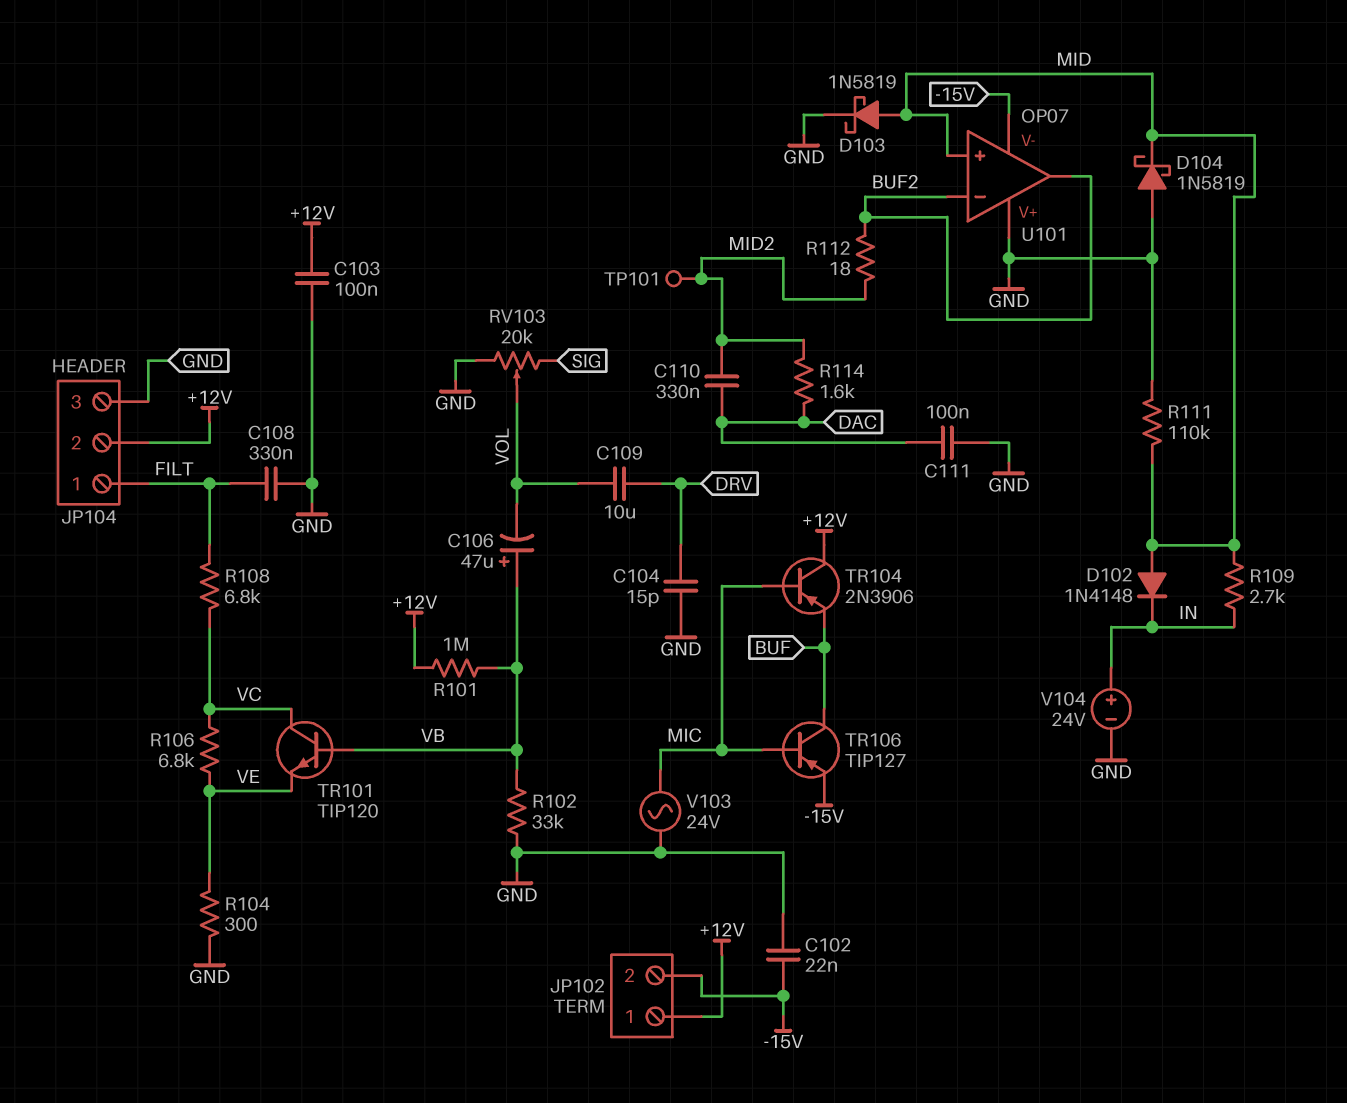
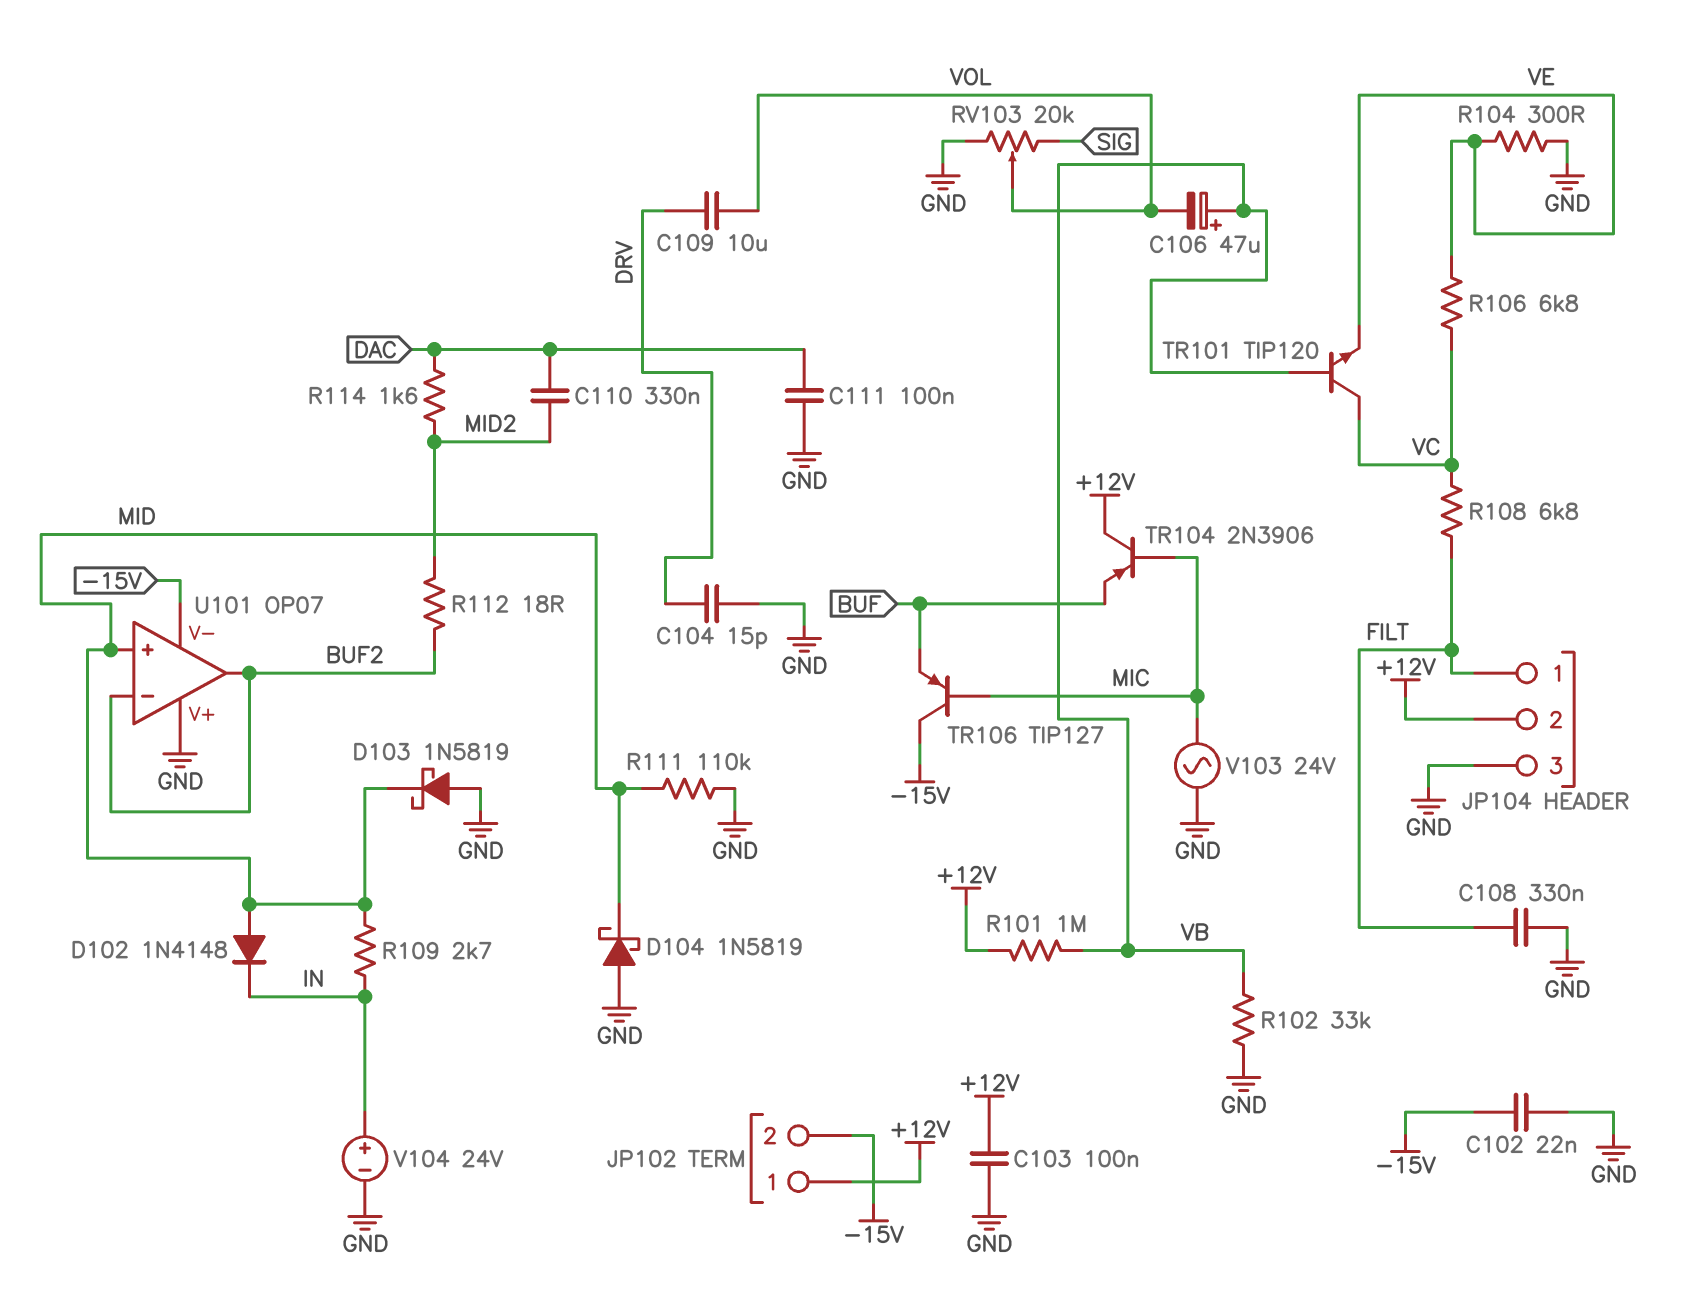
D103: schottky 1N5819 (A MID, K GND) -> schottky 1N5819 (A GND, K MID)
TP101: test point (MID2) -> none
TR106: PNP TIP127 (B MIC, C BUF, E -15V) -> PNP TIP127 (B MIC, C -15V, E BUF)

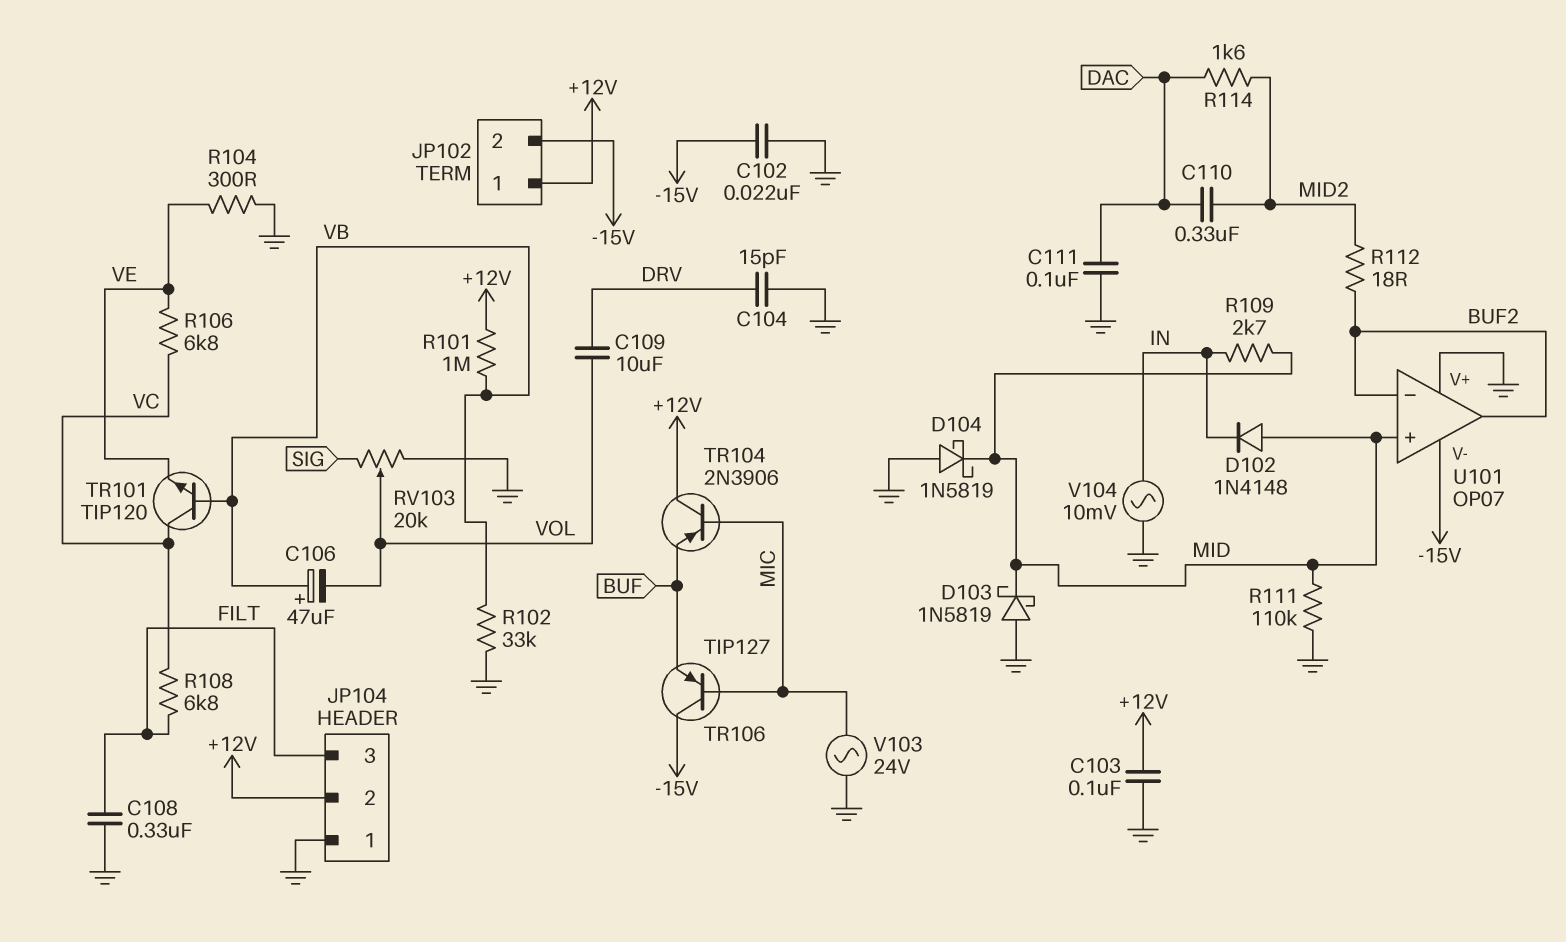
JP104 pin 1: FILT -> GND
JP104 pin 3: GND -> FILT
V104: 24V (plus IN, minus GND) -> AC 10mV (GND, IN)

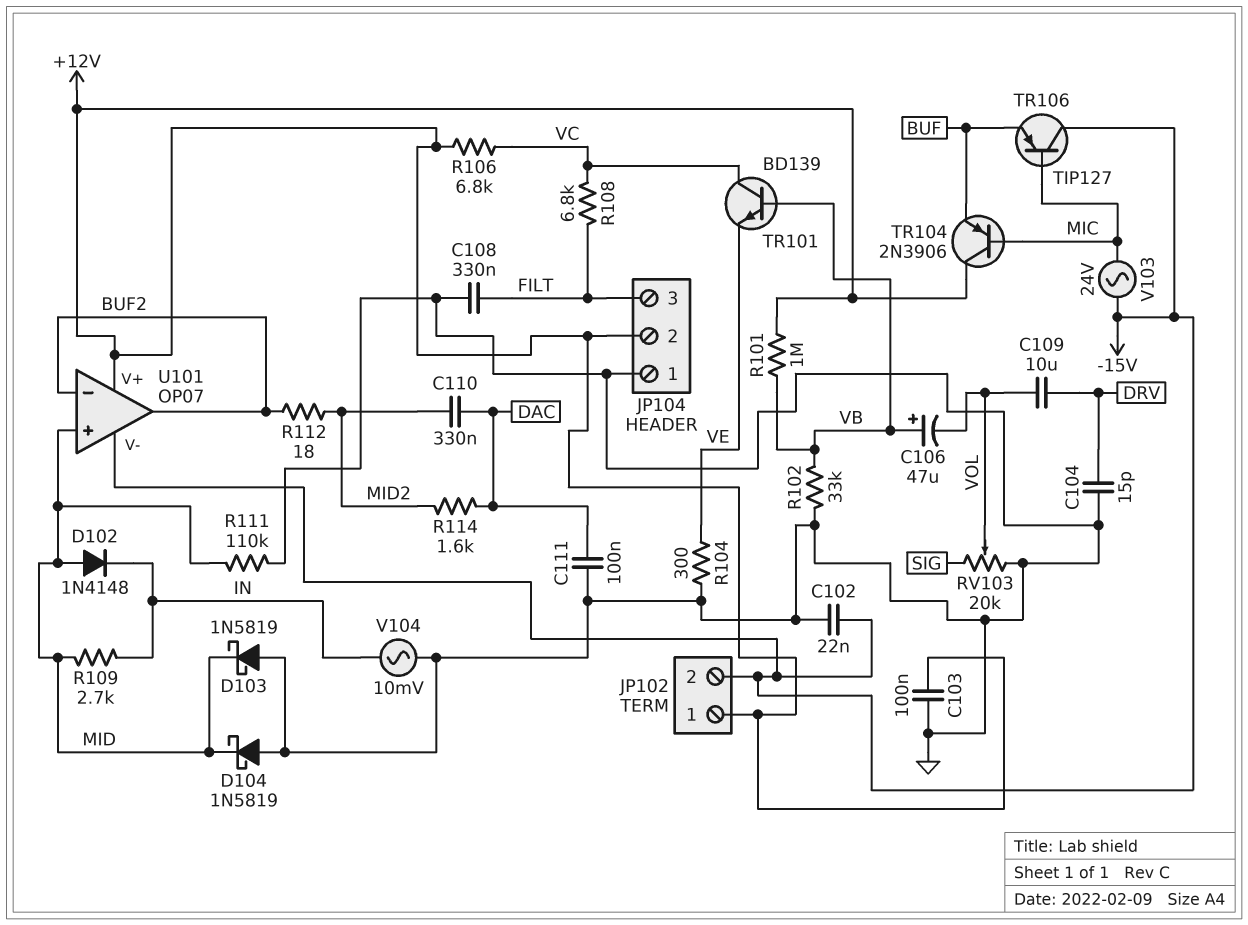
R106: 6.8k (VC, VE) -> 6.8k (+12V, VC)
TR101: NPN TIP120 (B VB, C VC, E VE) -> NPN BD139 (B VB, C VC, E VE)
U101 pin V+: GND -> +12V
V103: AC 24V (GND, MIC) -> AC 24V (-15V, MIC)

